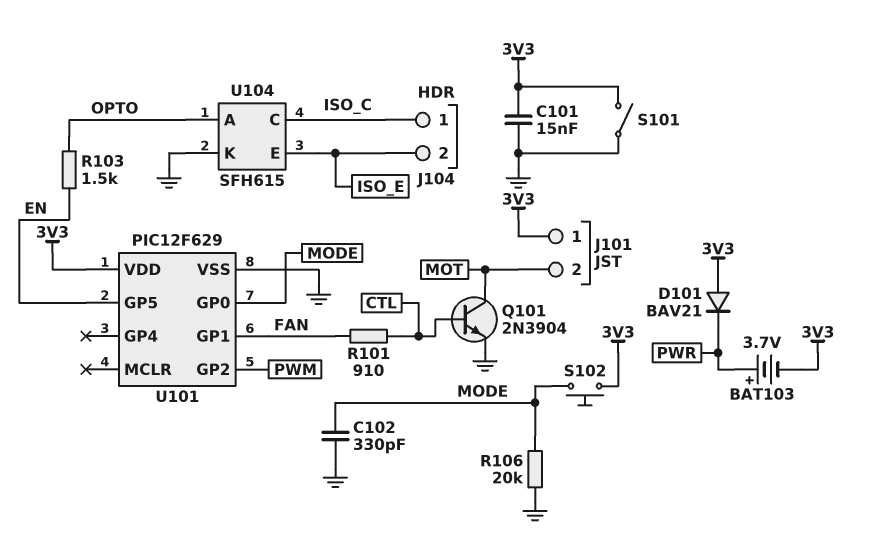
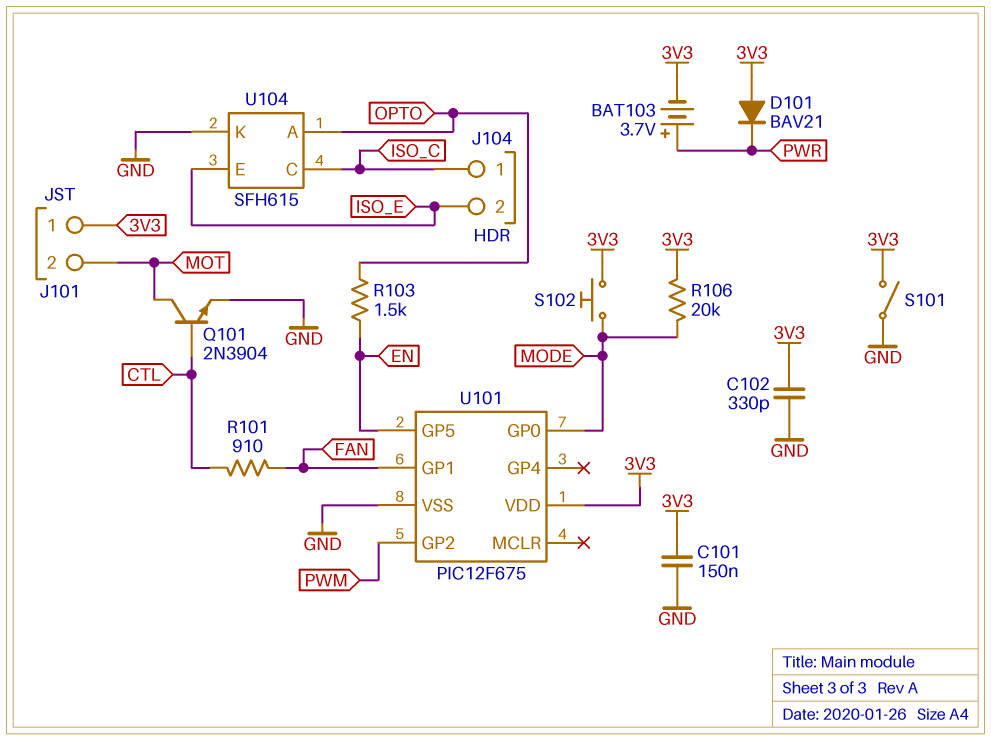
C101: 15nF (3V3, GND) -> 150nF (3V3, GND)
C102: 330pF (GND, MODE) -> 330pF (3V3, GND)
R106: 20k (GND, MODE) -> 20k (3V3, MODE)
U101: PIC12F629 -> PIC12F675

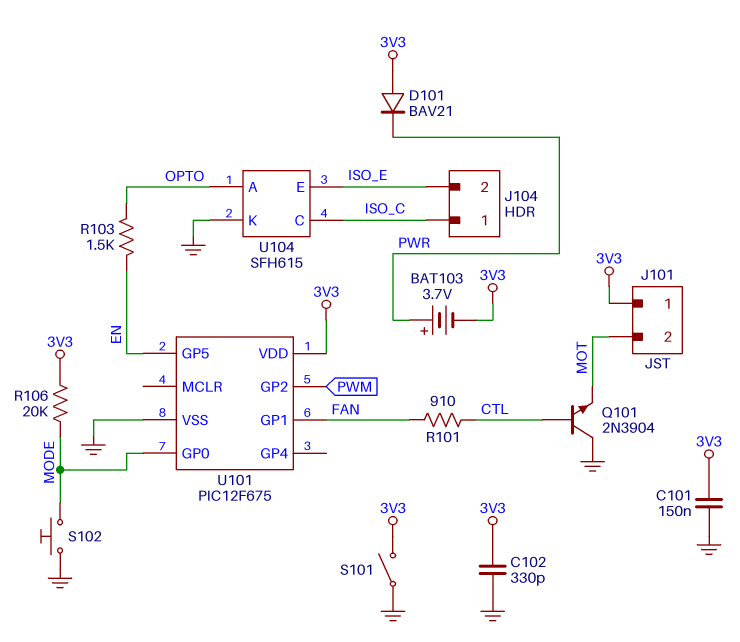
Q101: NPN 2N3904 (B CTL, C MOT, E GND) -> NPN 2N3904 (B CTL, C GND, E MOT)
S102: button (3V3, MODE) -> button (GND, MODE)

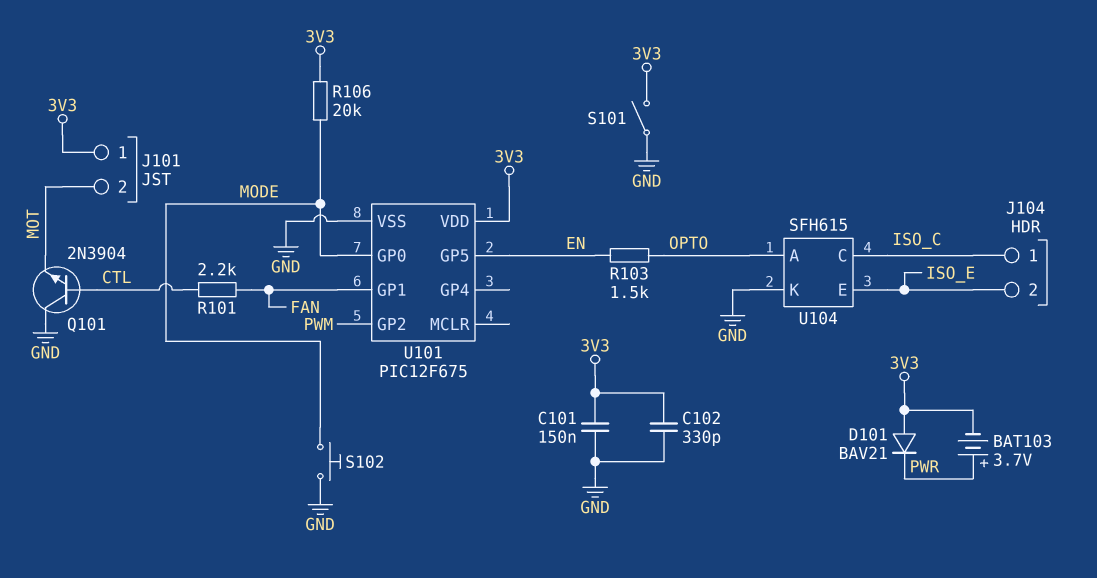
R101: 910 (CTL, FAN) -> 2.2k (CTL, FAN)

